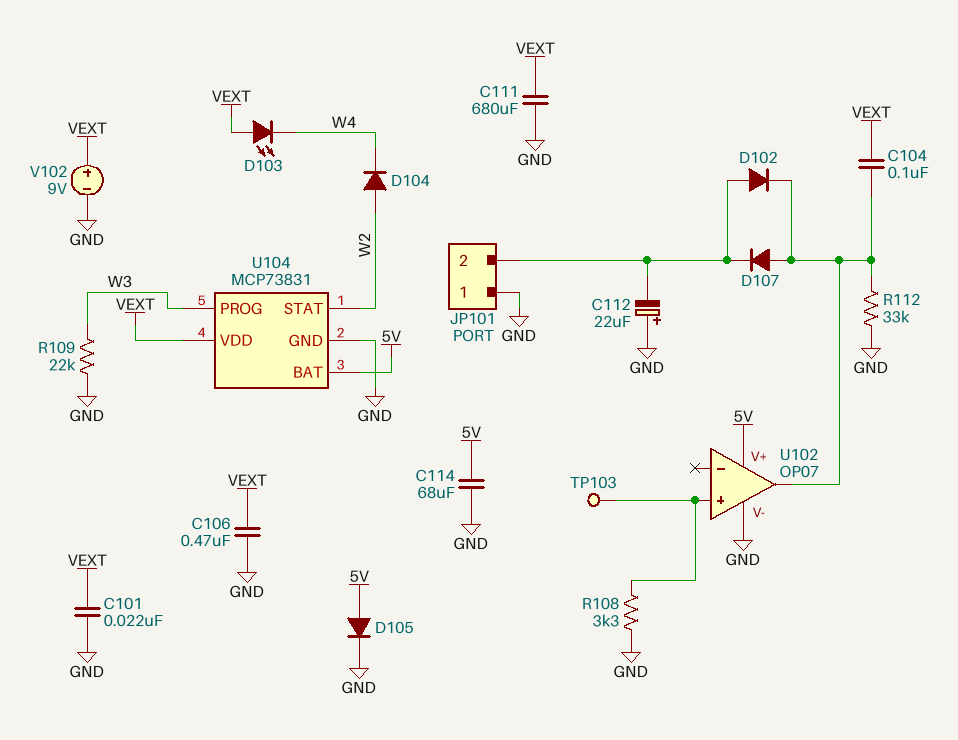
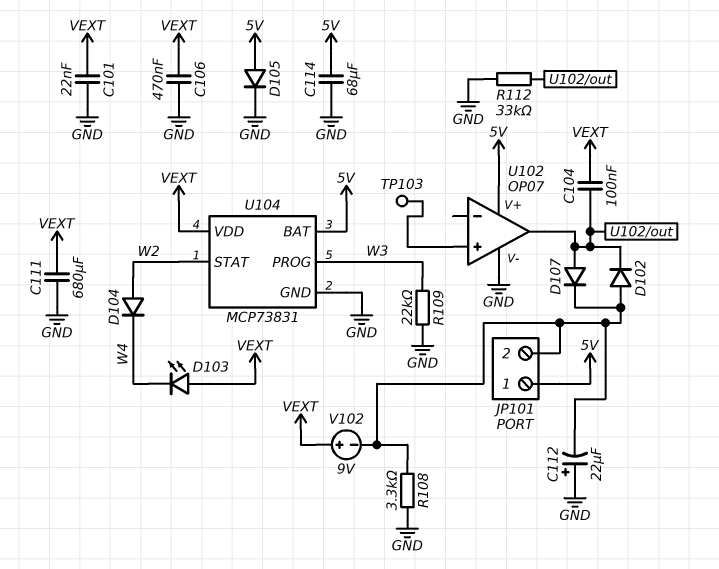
JP101 pin 1: GND -> 5V
R108: 3.3k (GND, U102/in+) -> 3.3k (GND, JP101/2)
V102: 9V (plus VEXT, minus GND) -> 9V (plus VEXT, minus JP101/2)

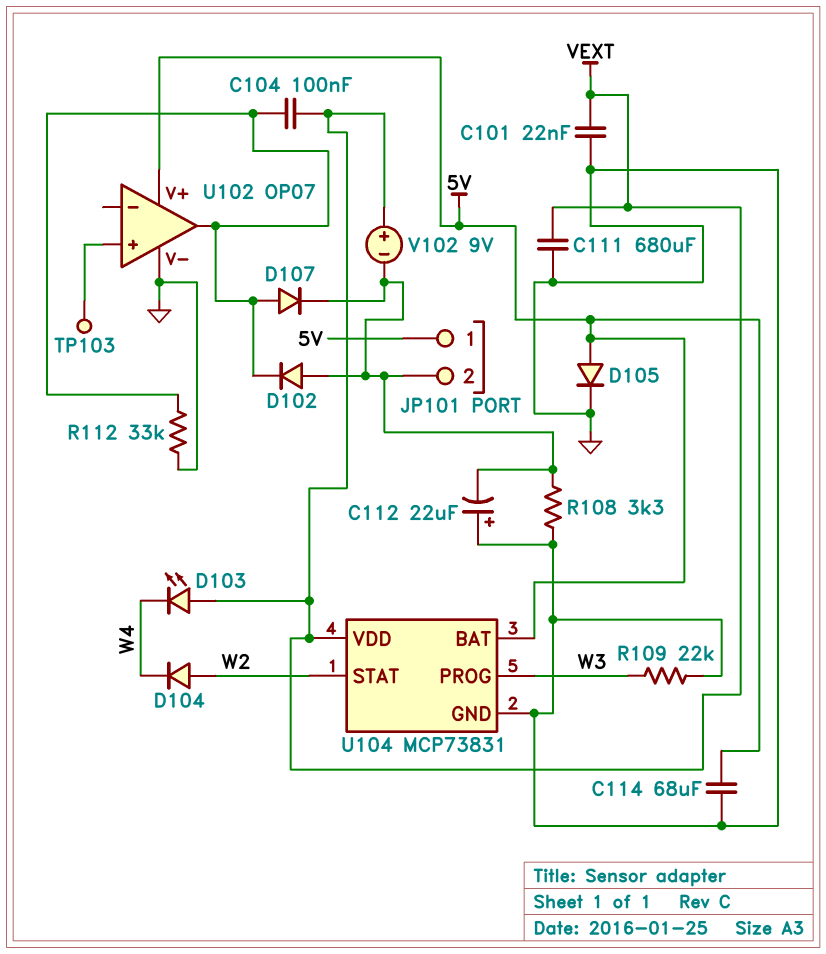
C106: 470nF (GND, VEXT) -> none

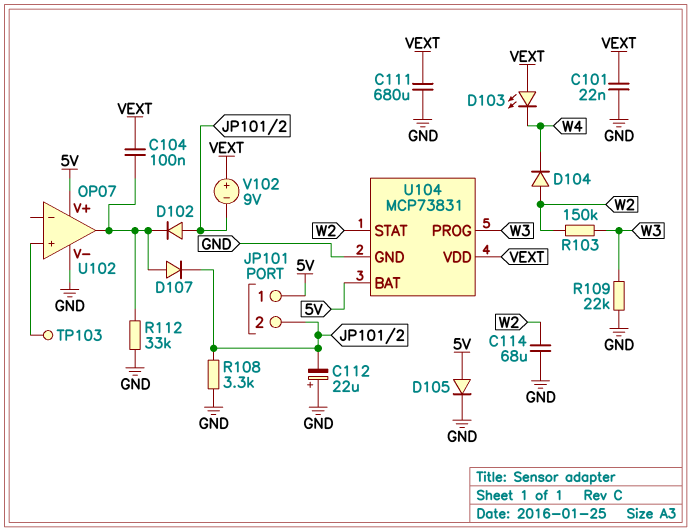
C114: 68uF (5V, GND) -> 68uF (GND, W2)
R103: none -> 150k (W2, W3)

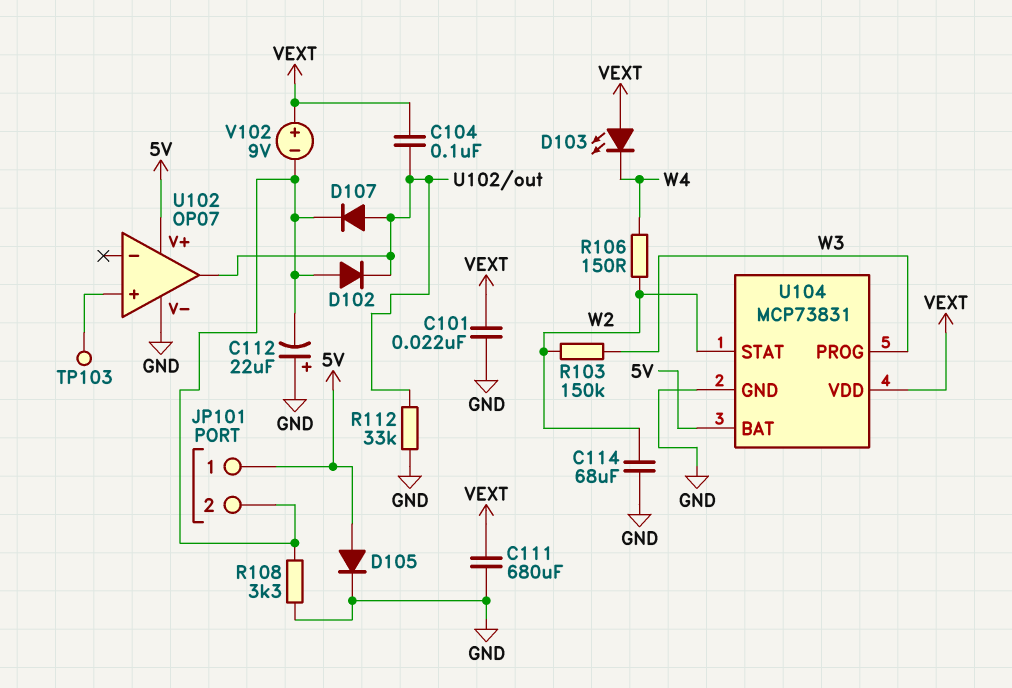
D104: diode (A W2, K W4) -> none
R106: none -> 150 (W2, W4)
R109: 22k (GND, W3) -> none

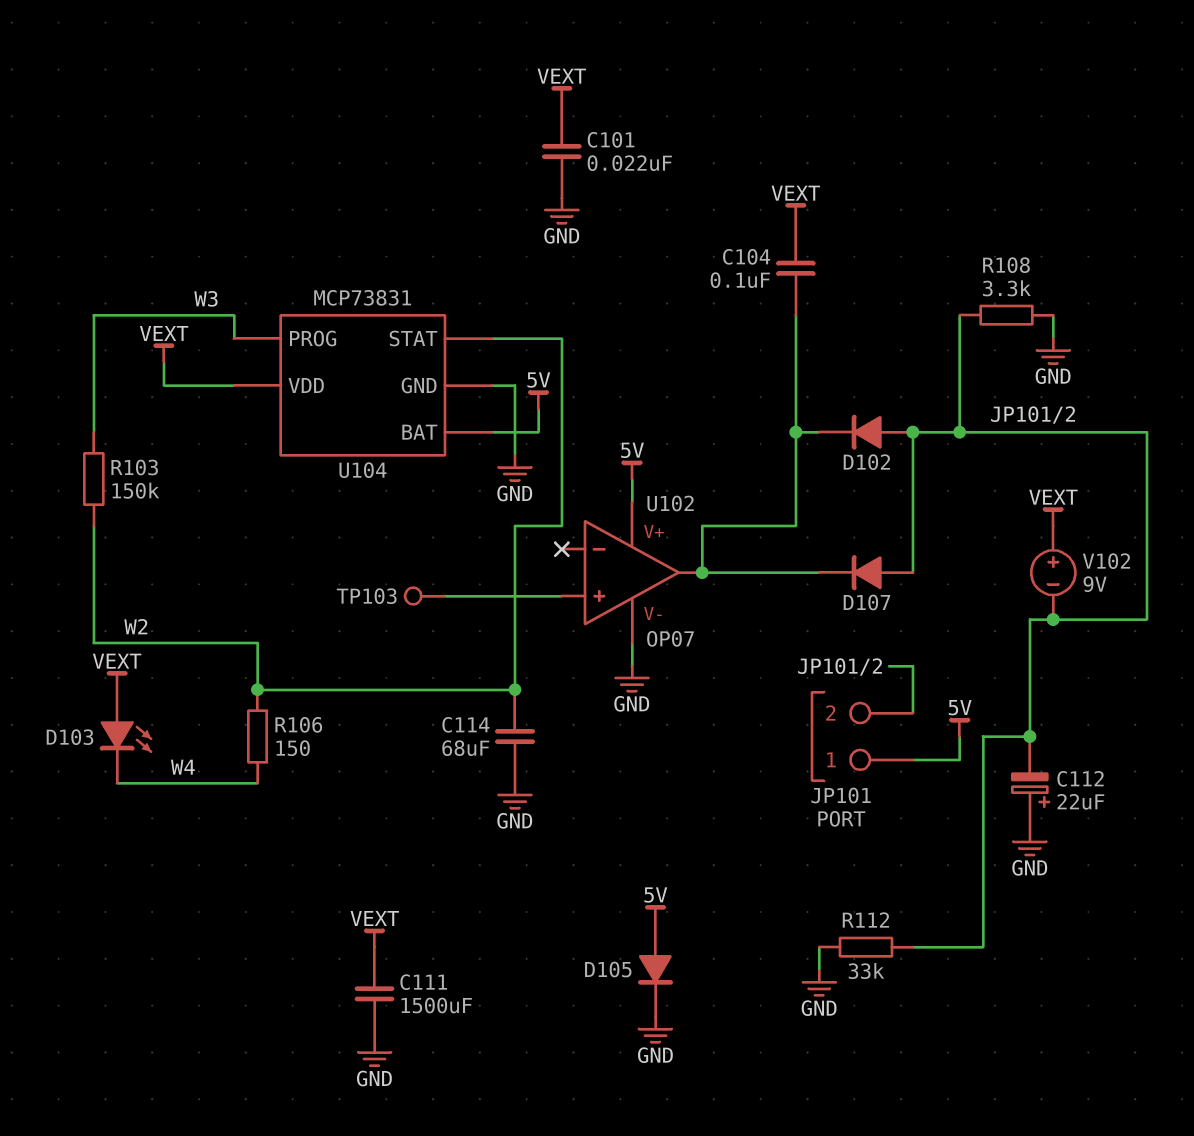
C111: 680uF (GND, VEXT) -> 1500uF (GND, VEXT)
D107: diode (A U102/out, K JP101/2) -> diode (A JP101/2, K U102/out)
R112: 33k (GND, U102/out) -> 33k (GND, JP101/2)

